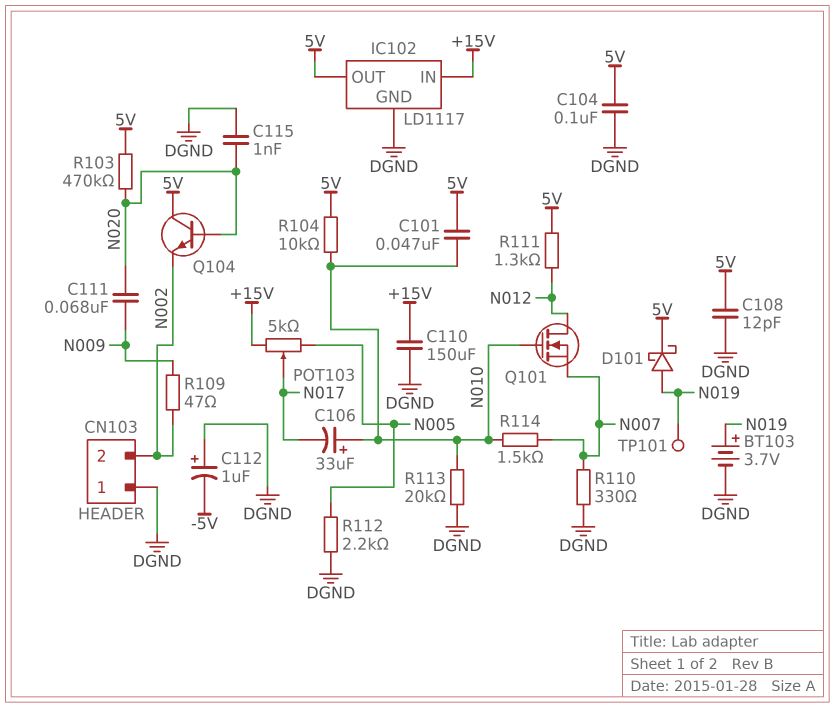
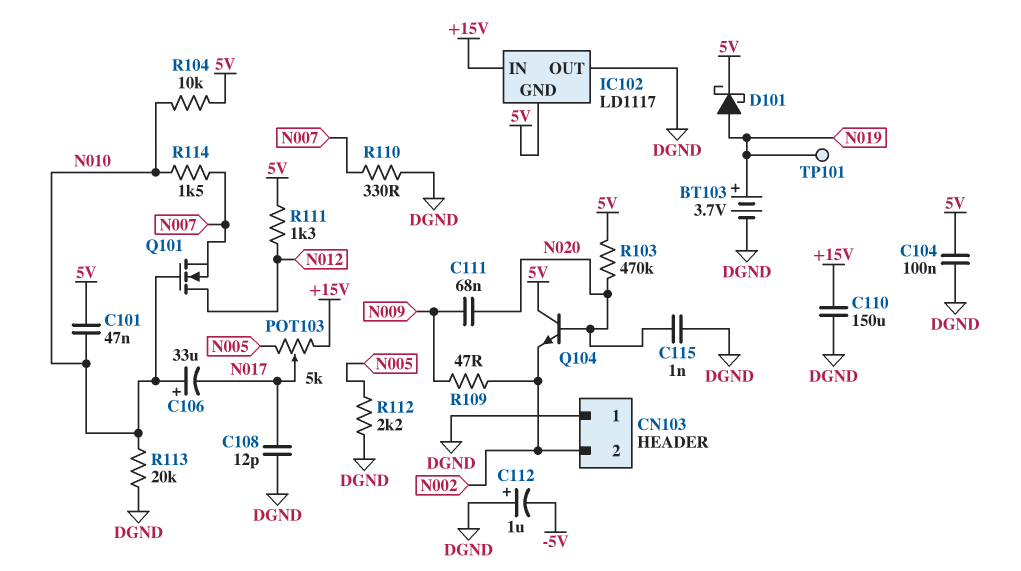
C108: 12pF (5V, DGND) -> 12pF (DGND, N017)
IC102 pin GND: DGND -> 5V
IC102 pin OUT: 5V -> DGND

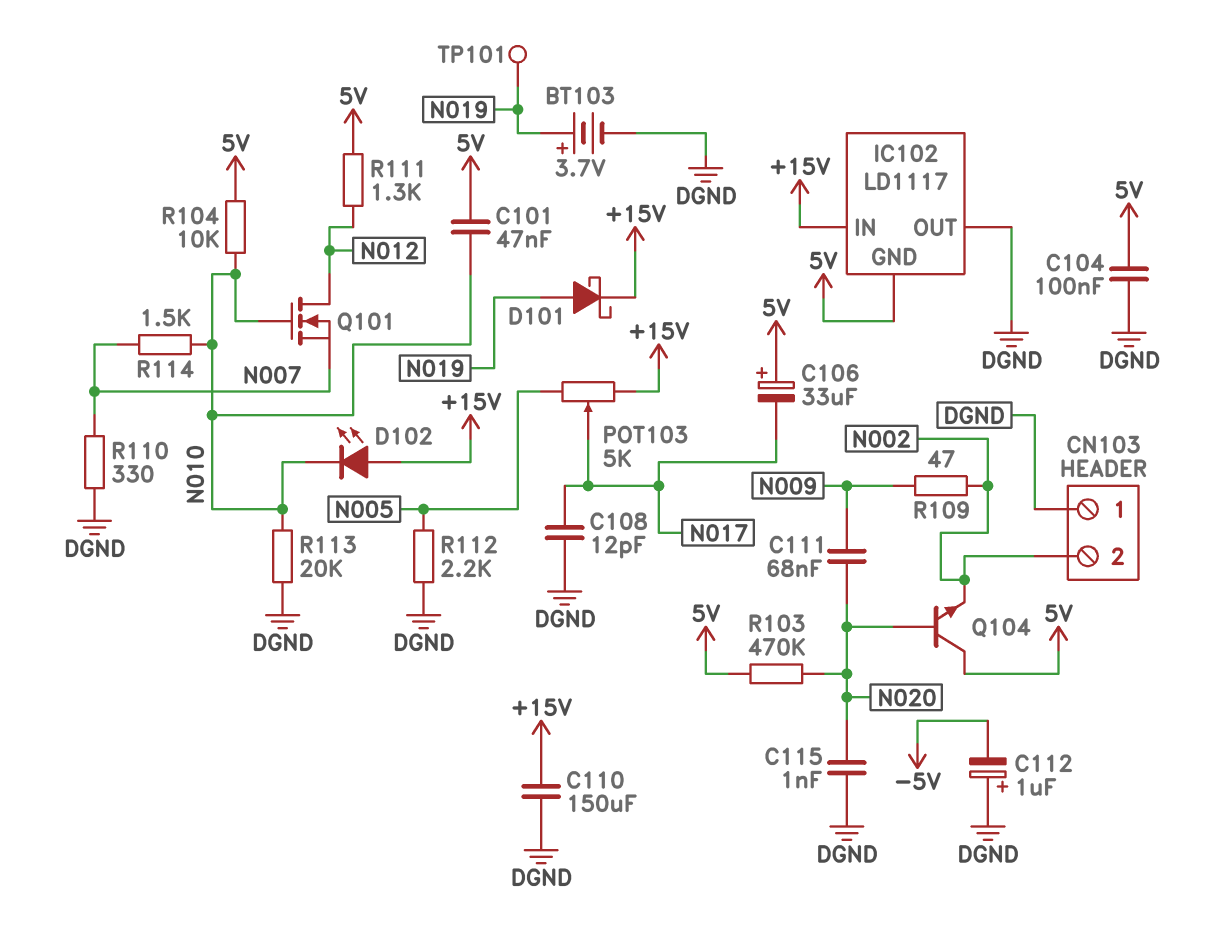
C106: 33uF (plus N010, minus N017) -> 33uF (plus 5V, minus N017)
D101: schottky (A N019, K 5V) -> schottky (A N019, K +15V)
D102: none -> LED (A +15V, K N010)

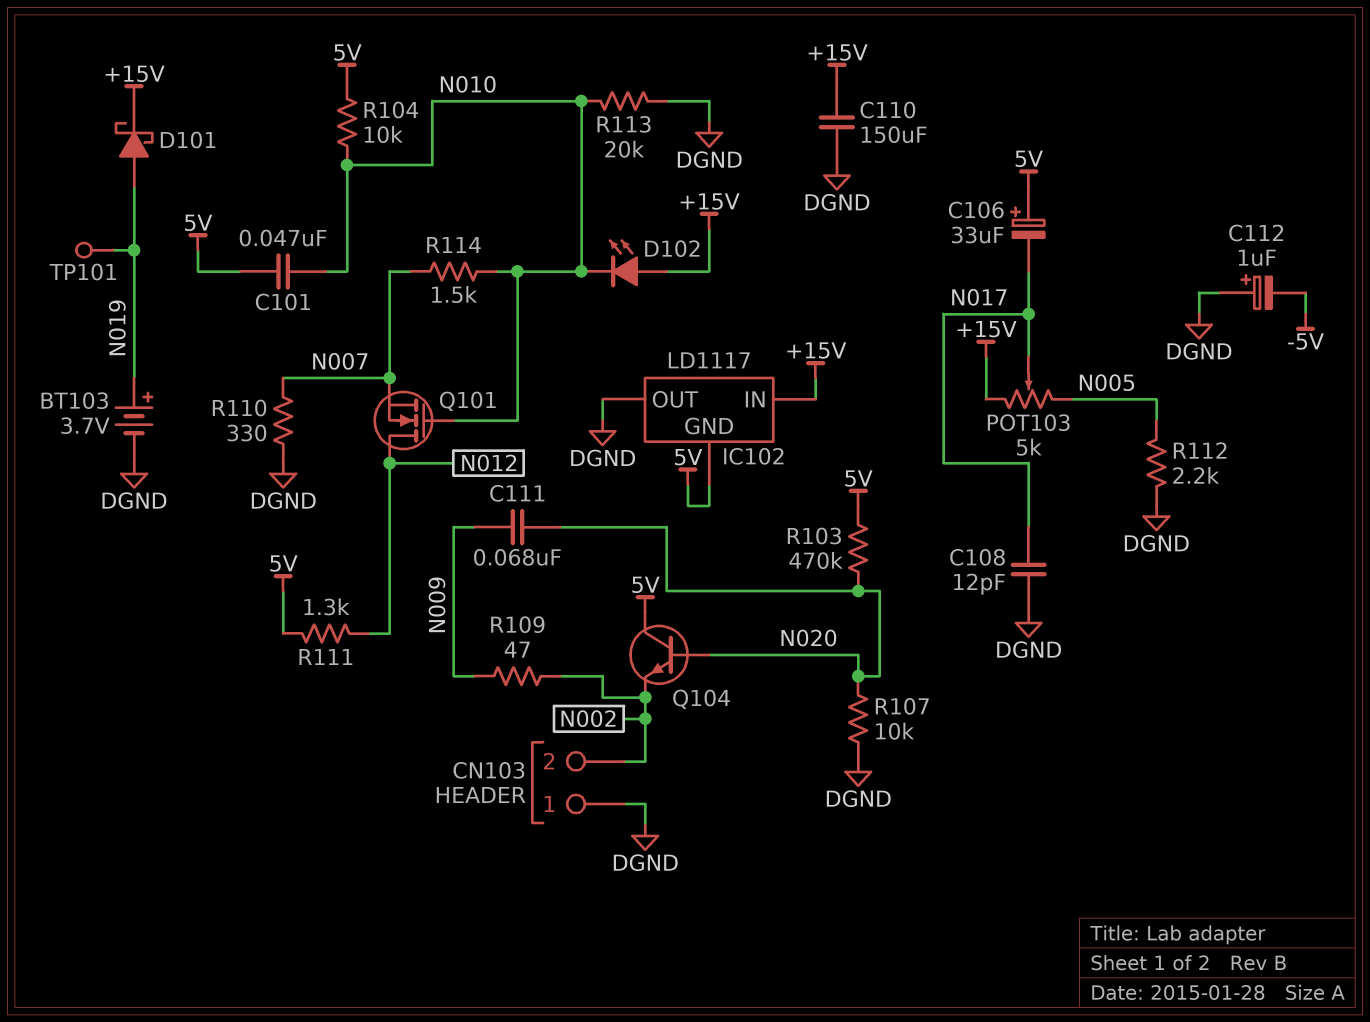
C104: 100nF (5V, DGND) -> none
C115: 1nF (DGND, N020) -> none
R107: none -> 10k (DGND, N020)

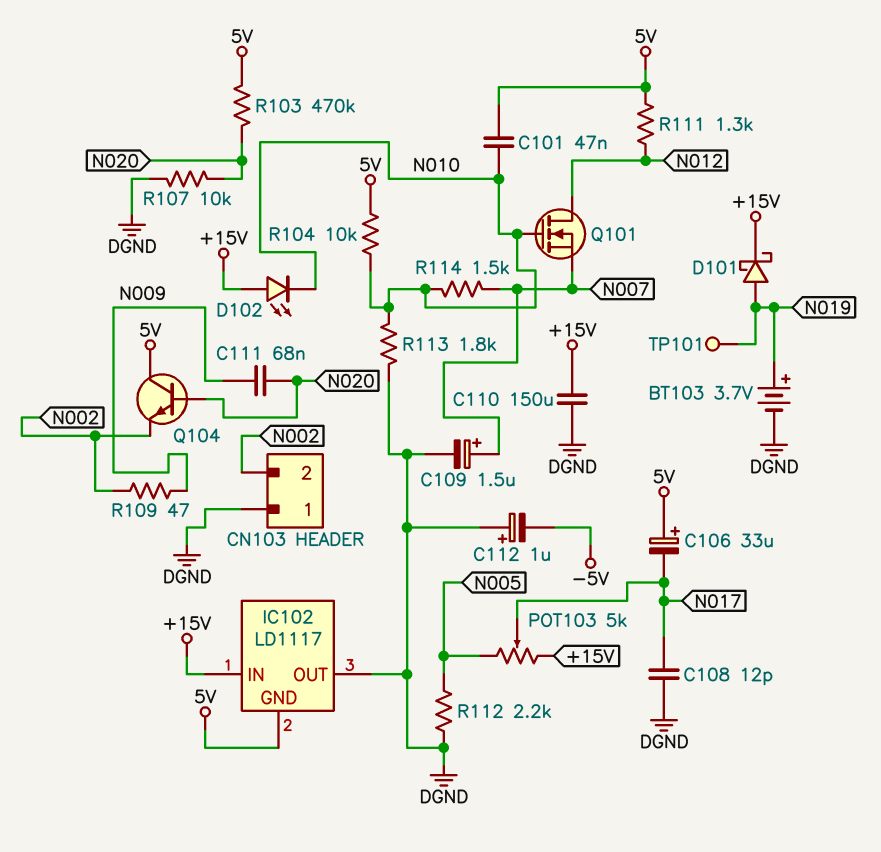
C109: none -> 1.5uF (plus N007, minus DGND)
R110: 330 (DGND, N007) -> none
R113: 20k (DGND, N010) -> 1.8k (DGND, N010)

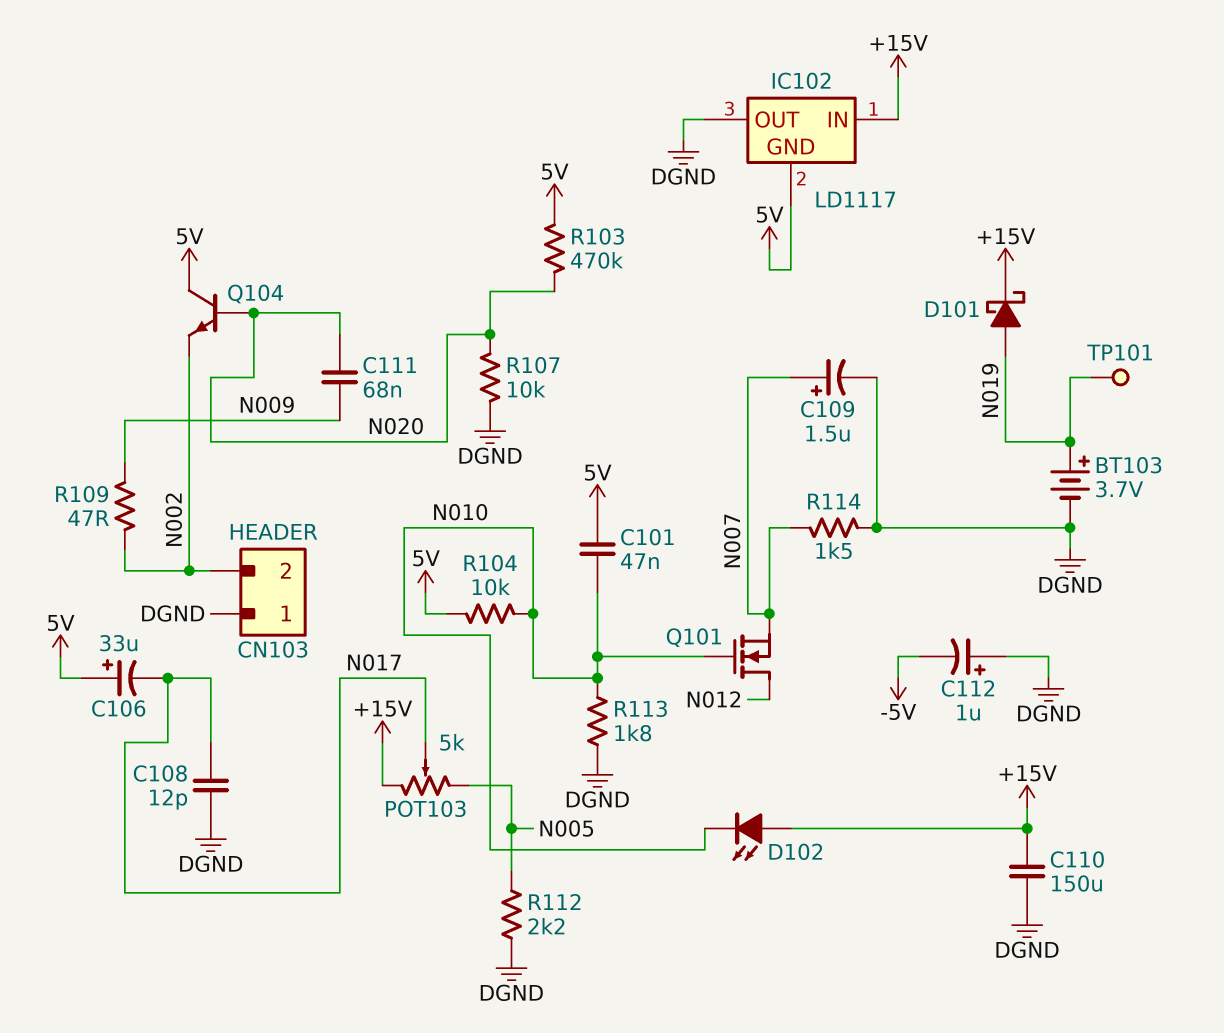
R111: 1.3k (5V, N012) -> none
R114: 1.5k (N007, N010) -> 1.5k (DGND, N007)

